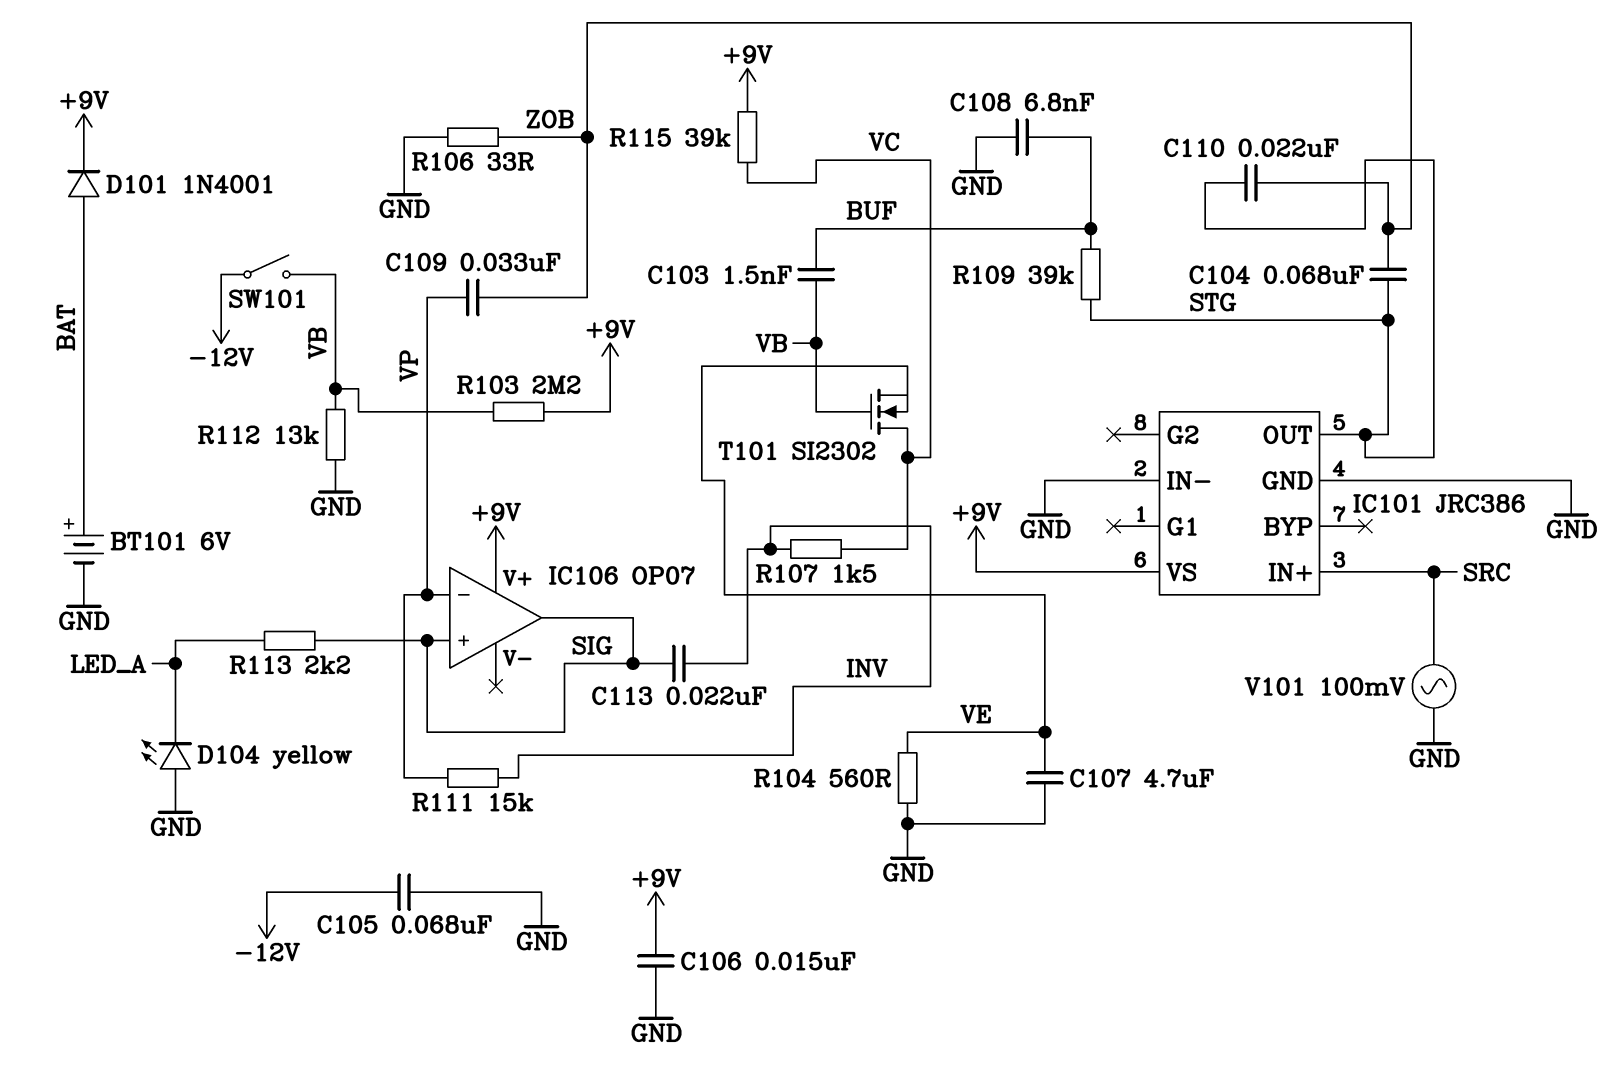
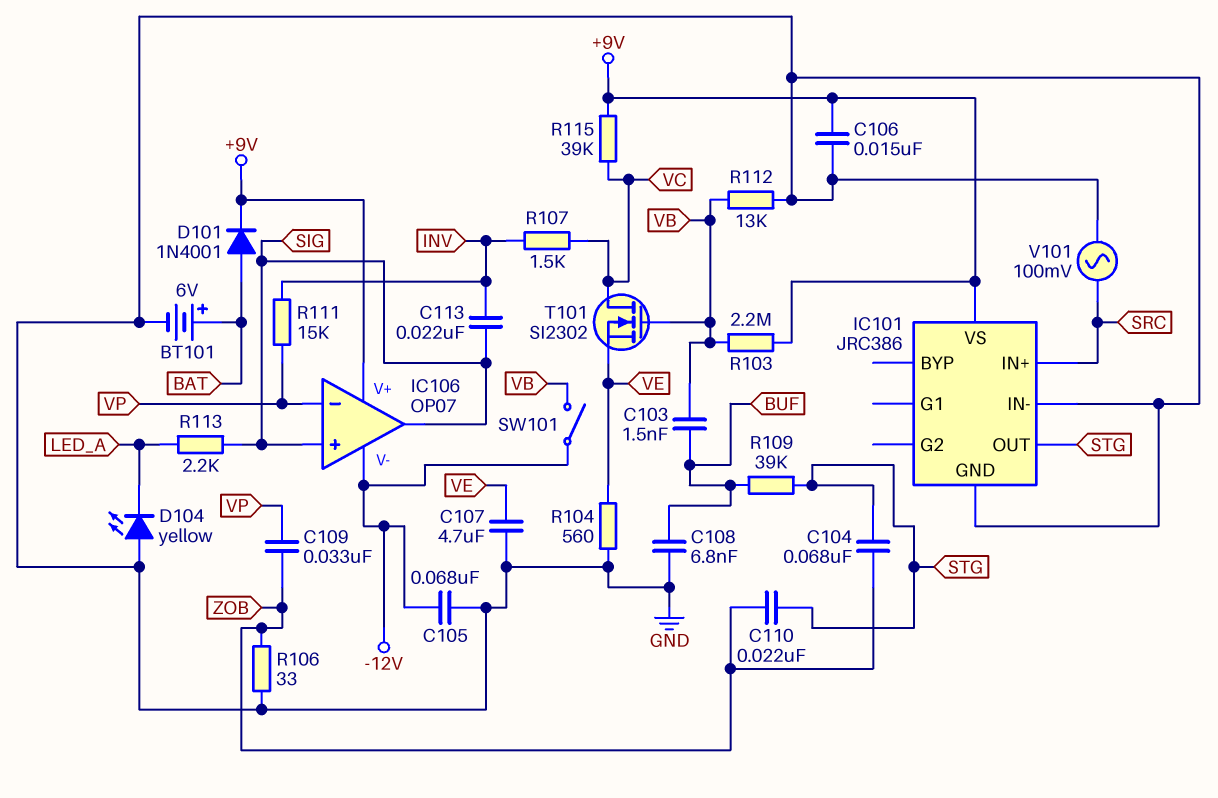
IC106 pin V-: none -> -12V

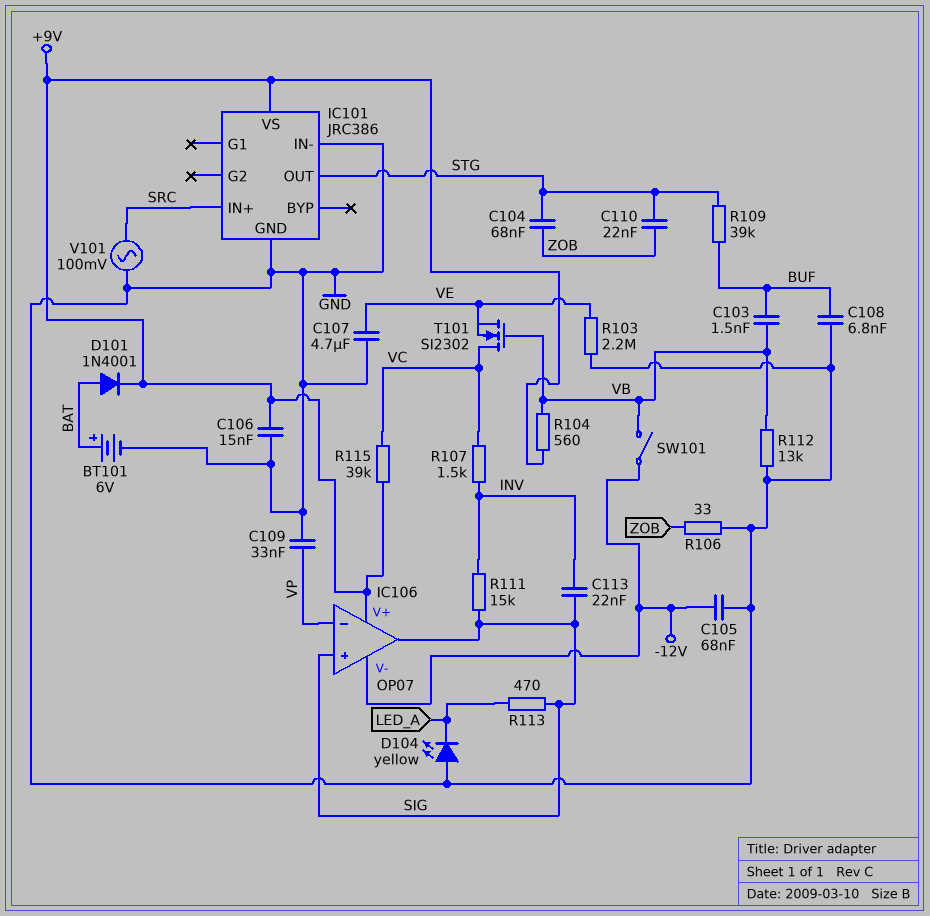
C109: 33nF (VP, ZOB) -> 33nF (GND, VP)
R103: 2.2M (+9V, VB) -> 2.2M (GND, VE)
R104: 560 (GND, VE) -> 560 (+9V, VB)
R111: 15k (INV, VP) -> 15k (INV, SIG)
R113: 2.2k (LED_A, SIG) -> 470 (LED_A, SIG)

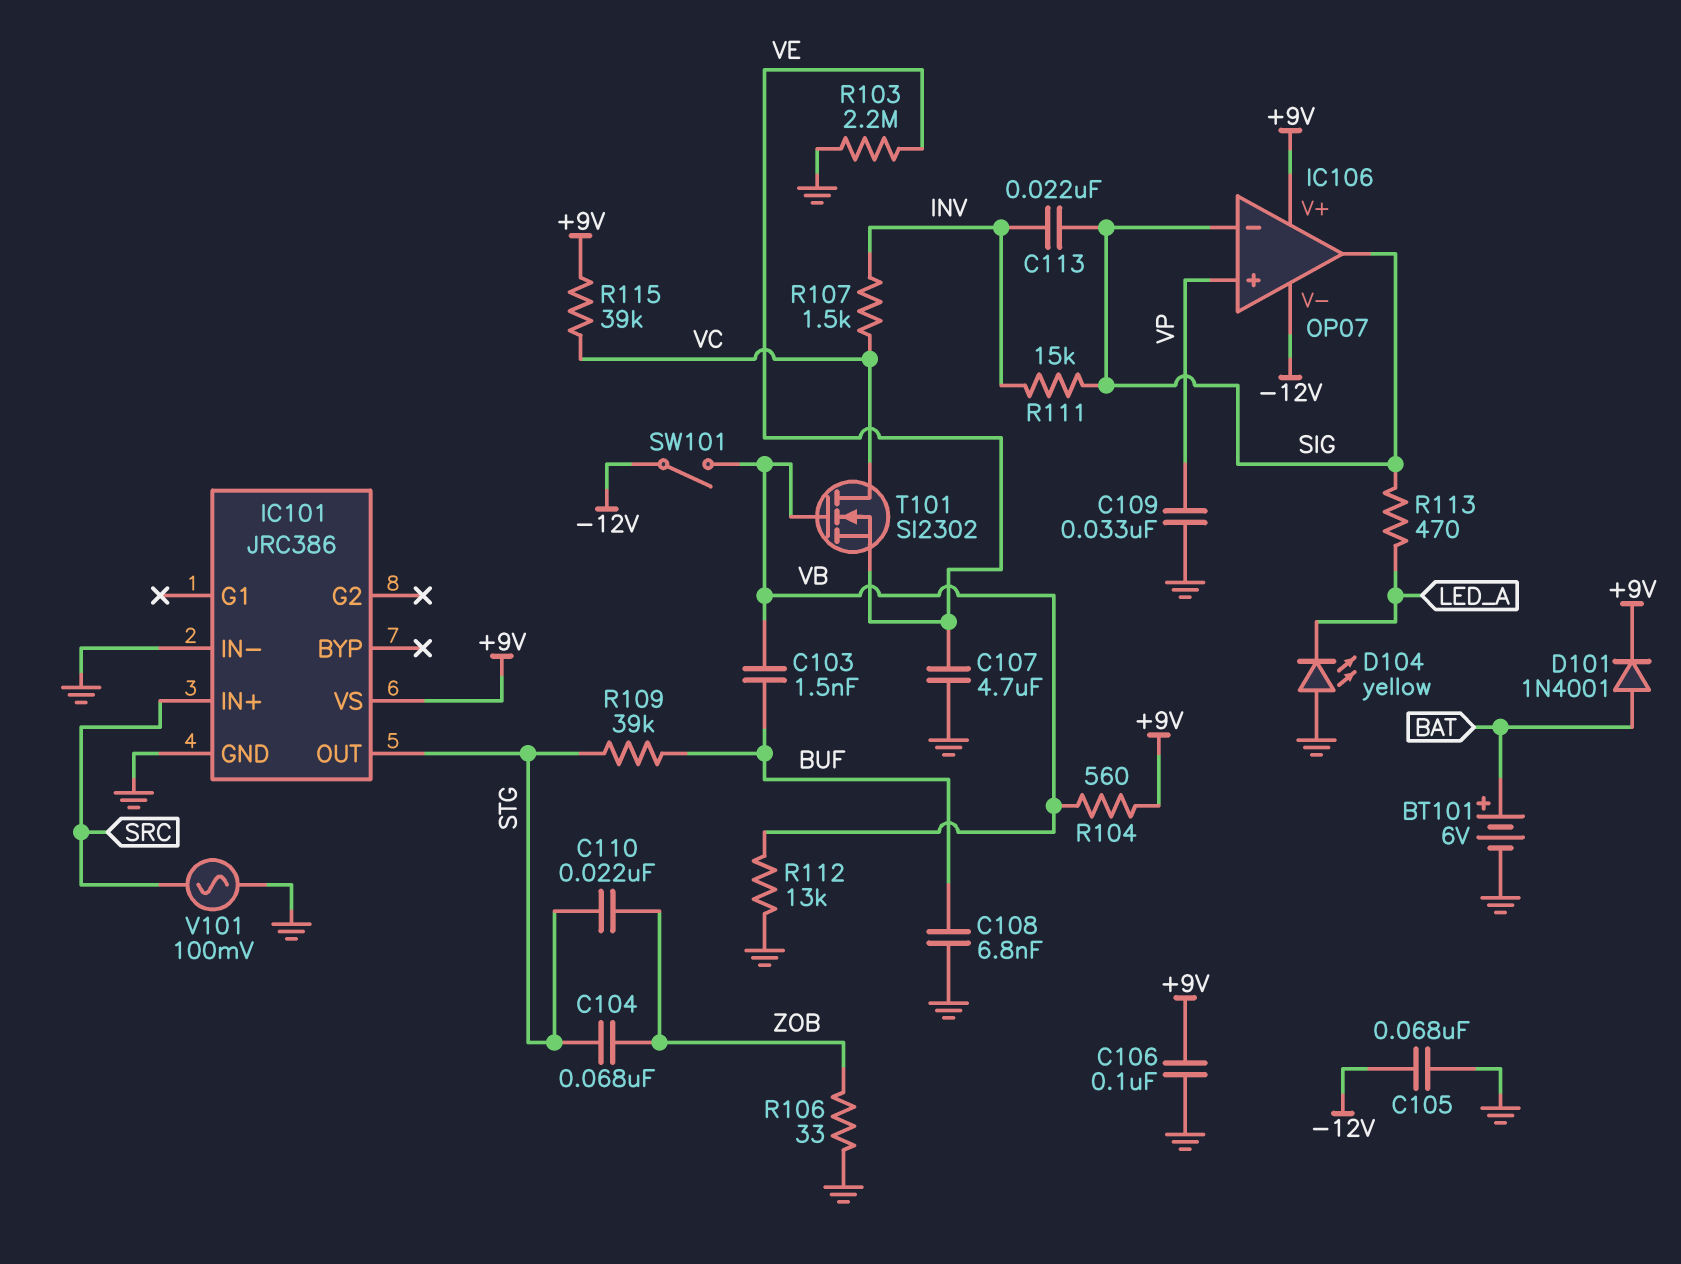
C106: 15nF (+9V, GND) -> 100nF (+9V, GND)
IC106 pin in+: SIG -> VP
IC106 pin in-: VP -> SIG

